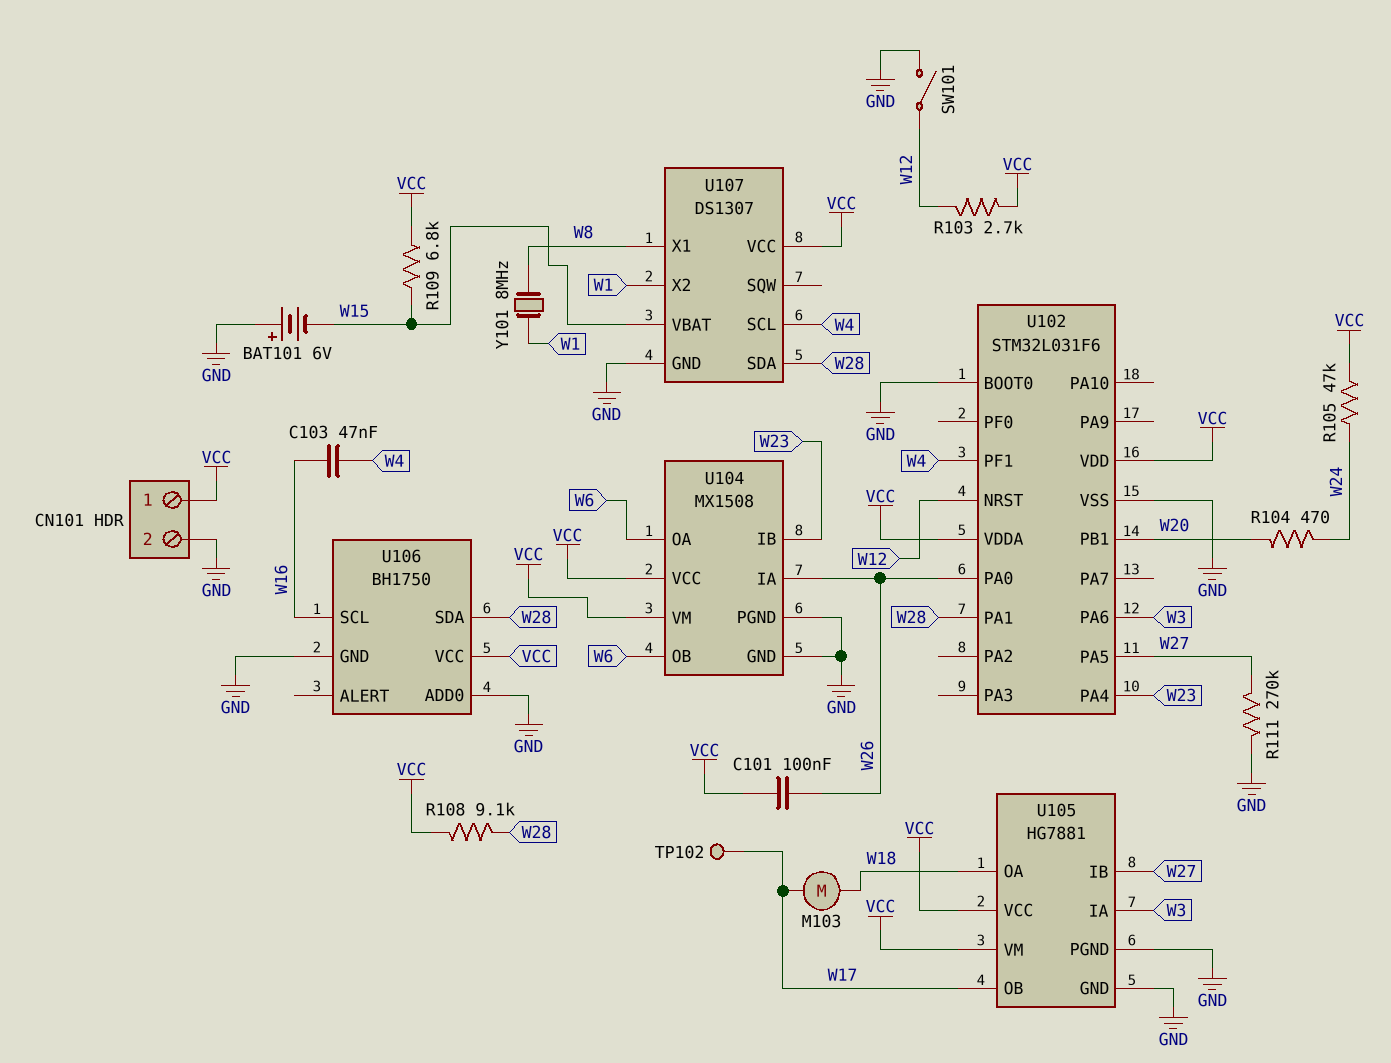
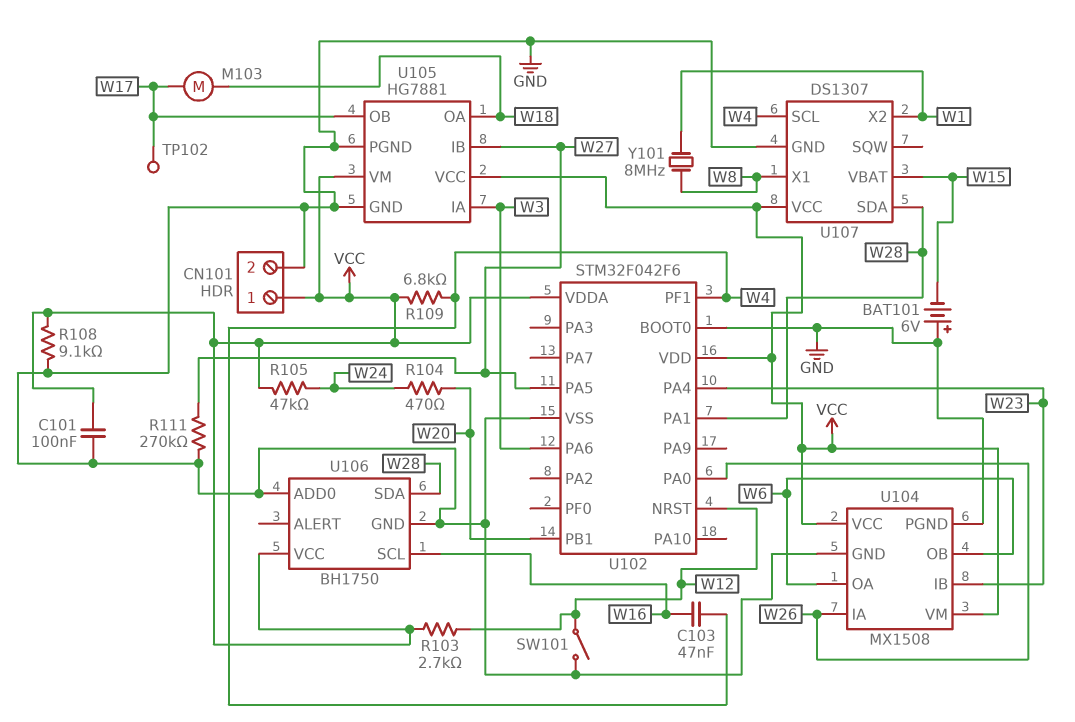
C101: 100nF (VCC, W26) -> 100nF (GND, VCC)
R108: 9.1k (VCC, W28) -> 9.1k (GND, VCC)
R109: 6.8k (VCC, W15) -> 6.8k (VCC, W4)
U102: STM32L031F6 -> STM32F042F6

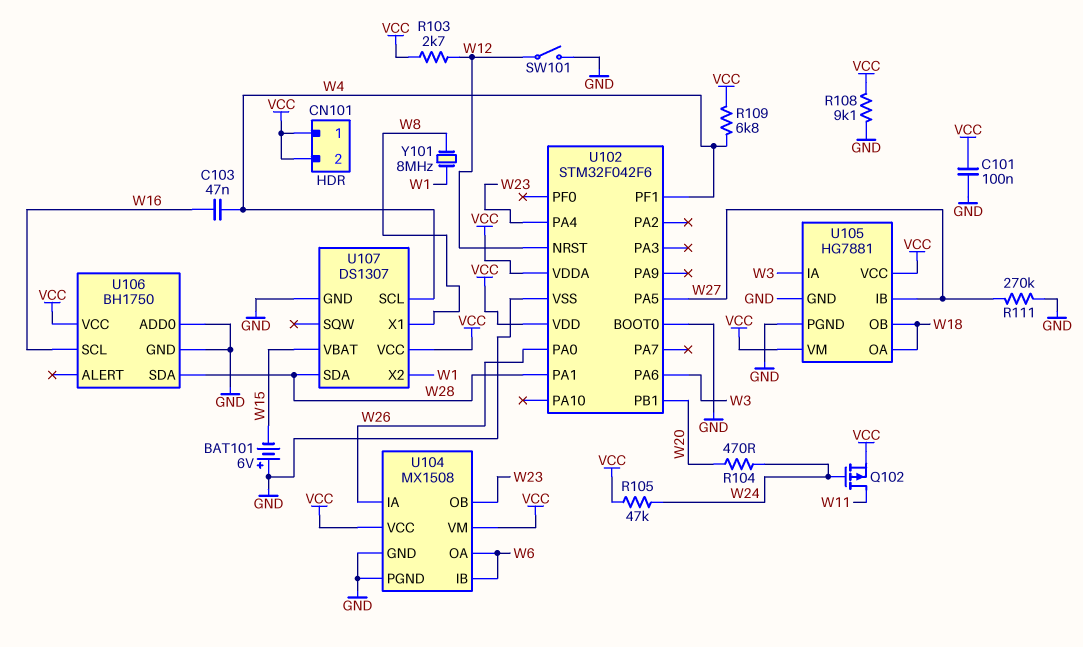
CN101 pin 2: GND -> VCC
M103: motor (W17, W18) -> none
Q102: none -> PMOS (G W24, D W11, S VCC)
TP102: test point (W17) -> none
U104 pin IB: W23 -> W6
U104 pin OB: W6 -> W23
U105 pin OB: W17 -> W18

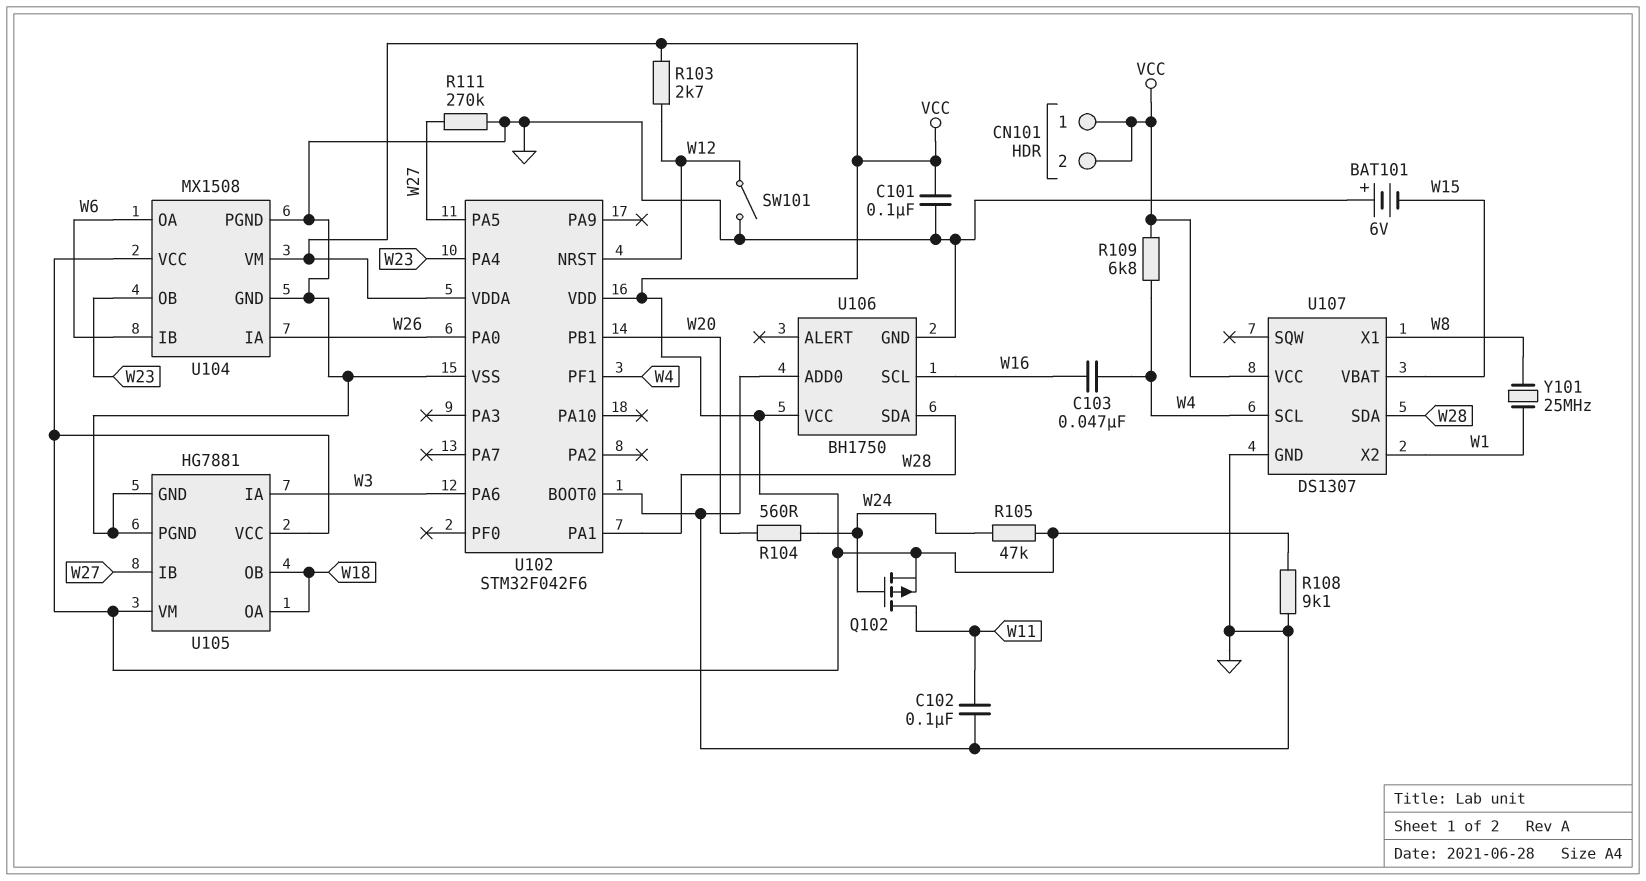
C102: none -> 100nF (GND, W11)
R104: 470 (W20, W24) -> 560 (W20, W24)
Y101: 8MHz (W1, W8) -> 25MHz (W1, W8)

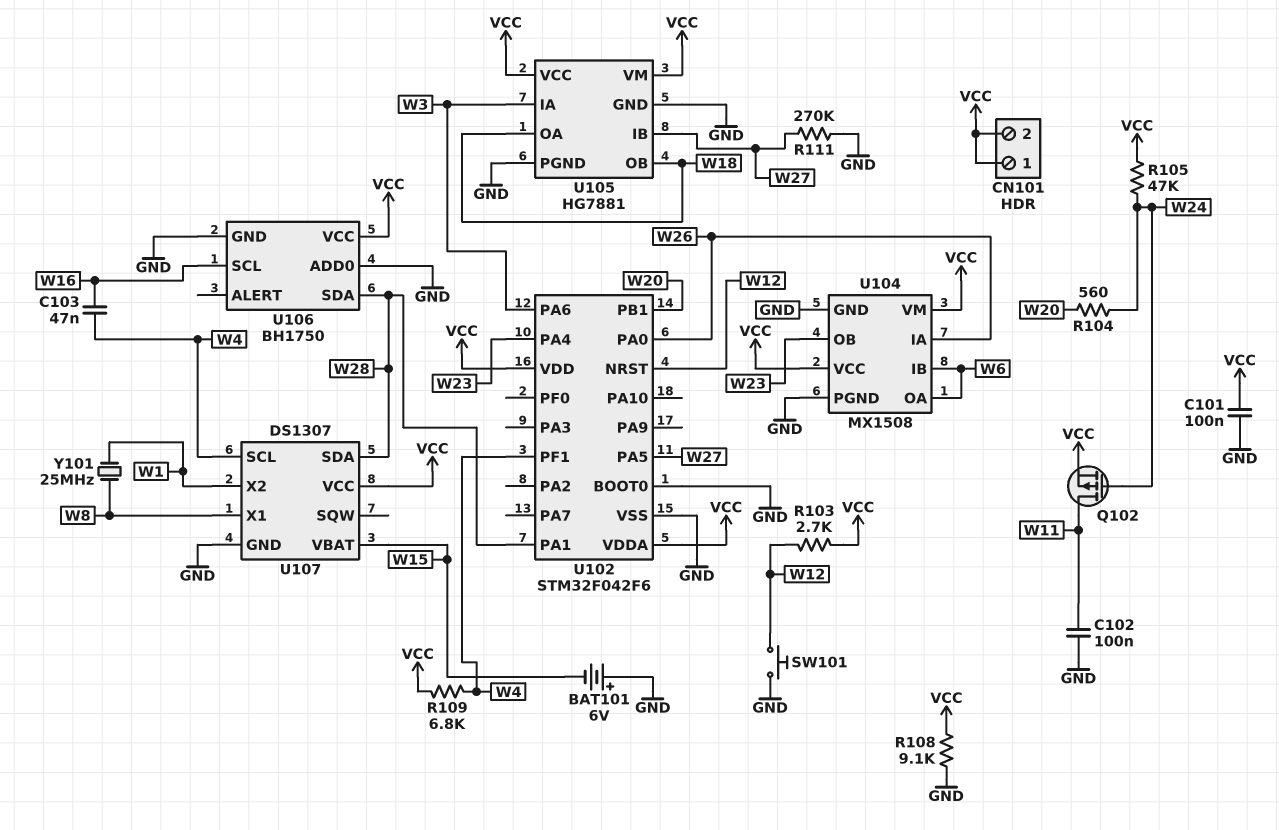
SW101: switch (GND, W12) -> button (GND, W12)

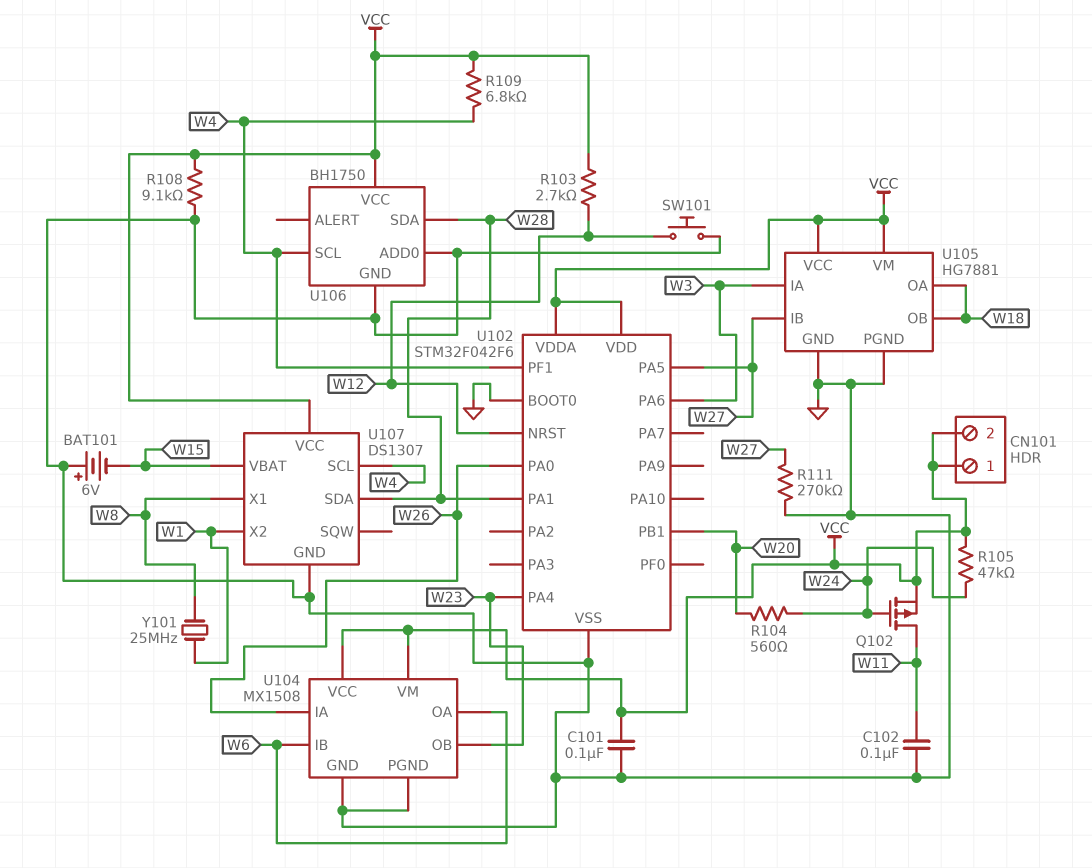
C103: 47nF (W4, W16) -> none
U106 pin SCL: W16 -> W4

